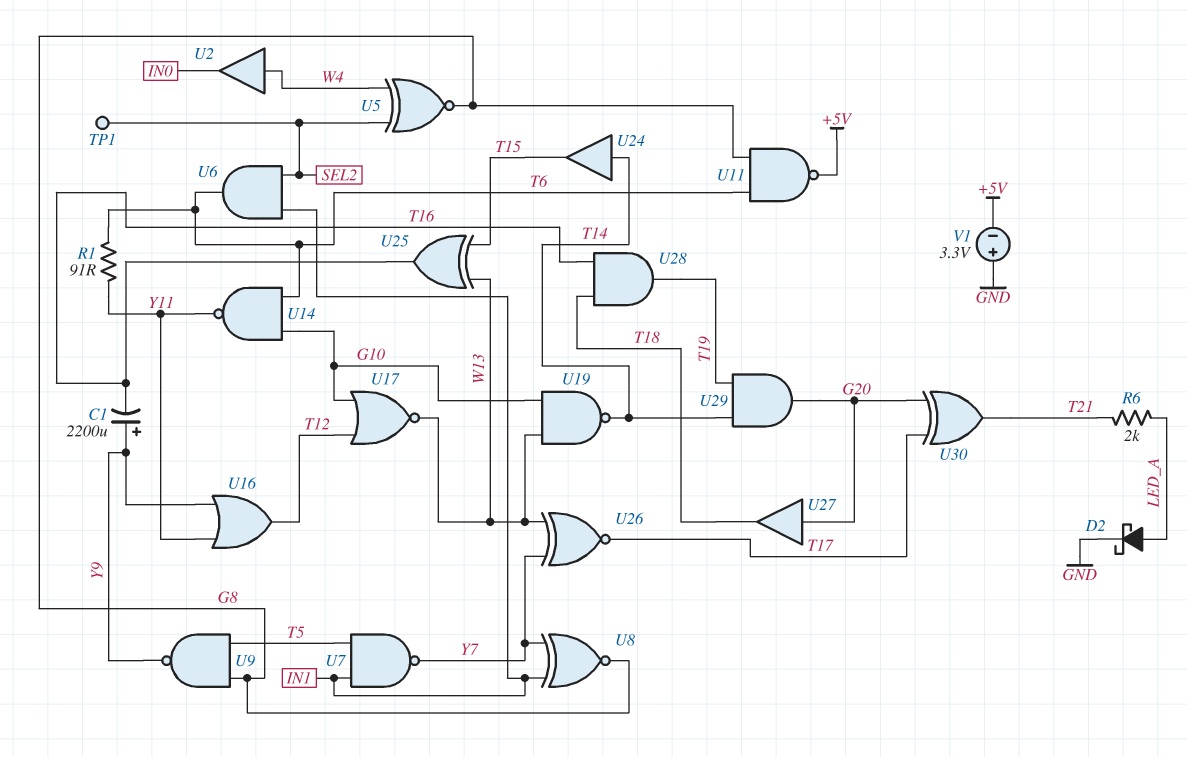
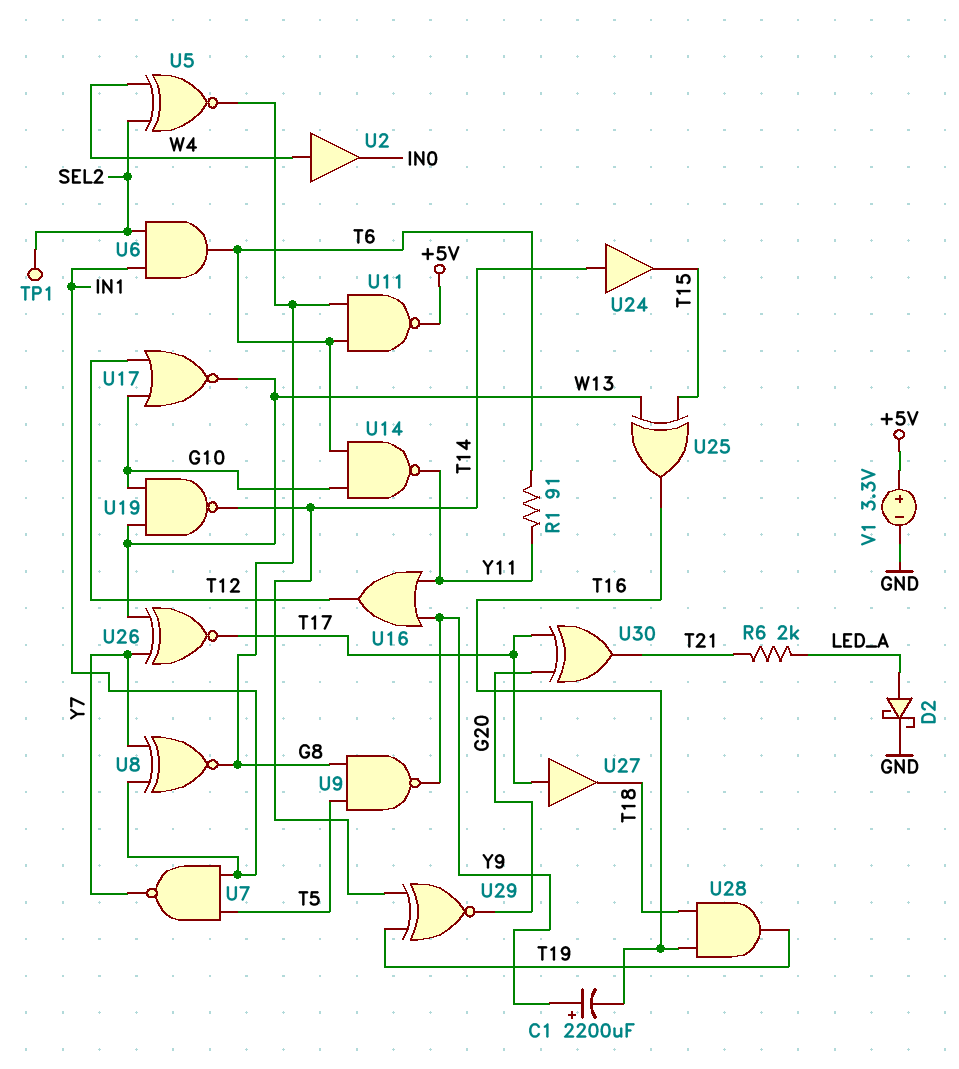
U27: buffer (in G20, out T18) -> buffer (in T17, out T18)
U29: AND (in T14, in T19, out G20) -> XNOR (in T14, in T19, out G20)
V1: 3.3V (plus GND, minus +5V) -> 3.3V (plus +5V, minus GND)

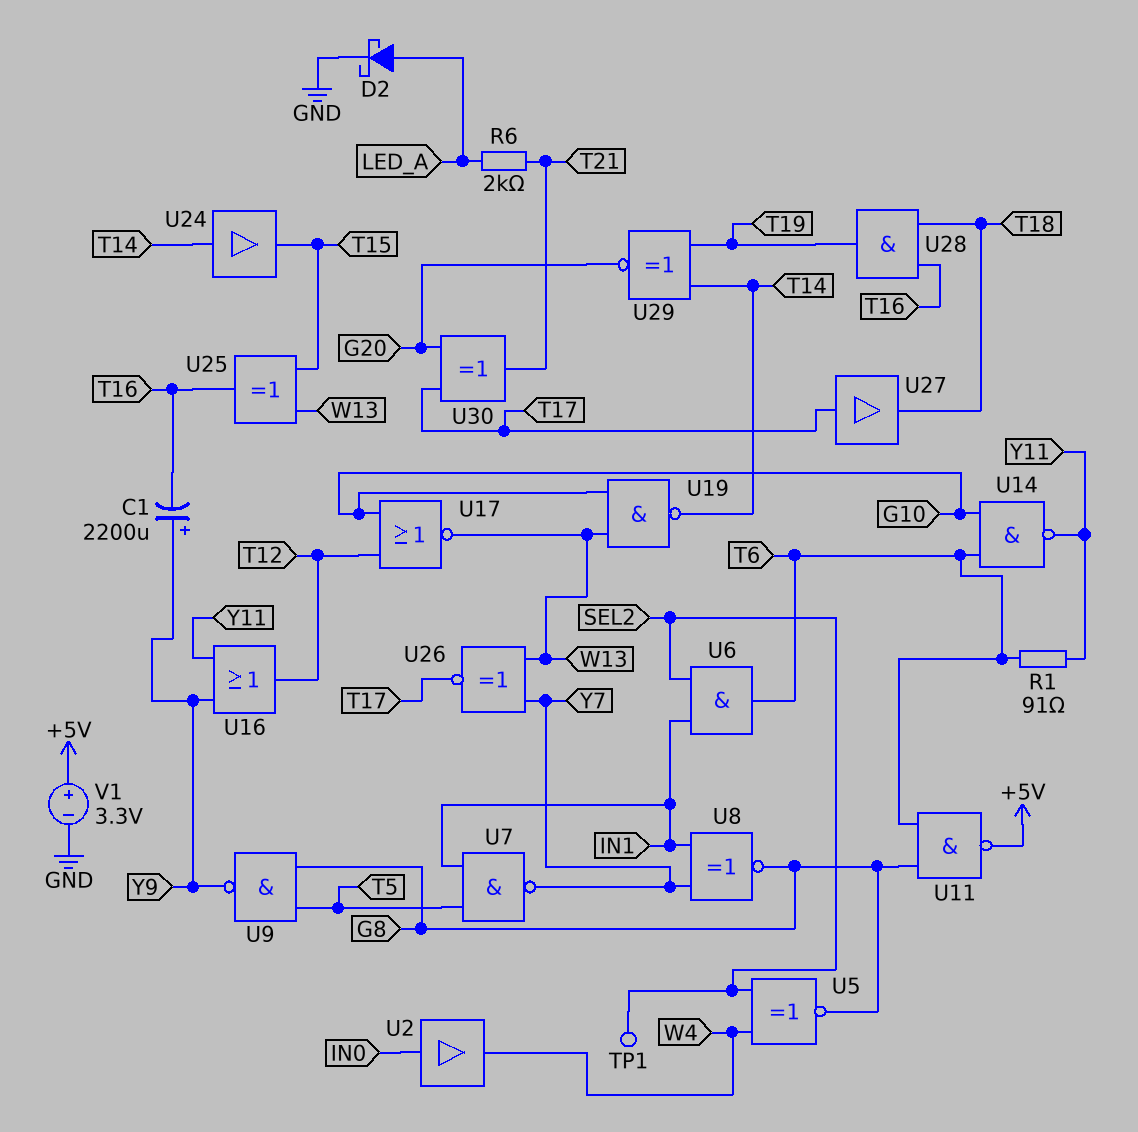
U2: buffer (in W4, out IN0) -> buffer (in IN0, out W4)

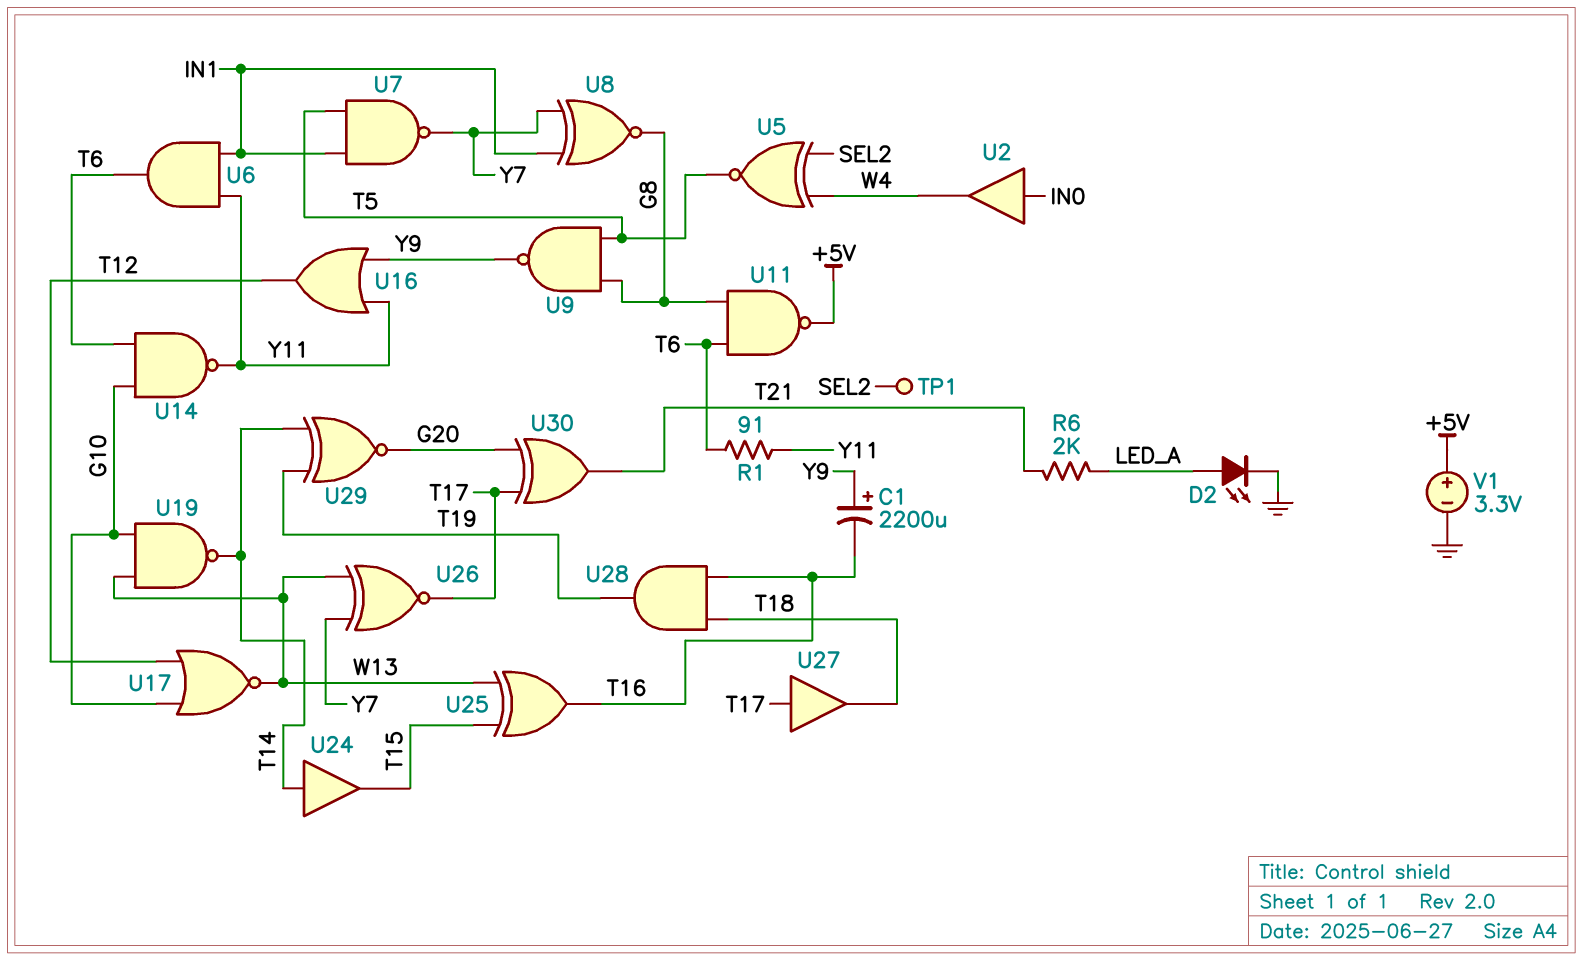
D2: schottky (A LED_A, K GND) -> LED (A LED_A, K GND)
U5: XNOR (in SEL2, in W4, out G8) -> XNOR (in SEL2, in W4, out T5)
U6: AND (in IN1, in SEL2, out T6) -> AND (in IN1, in Y11, out T6)

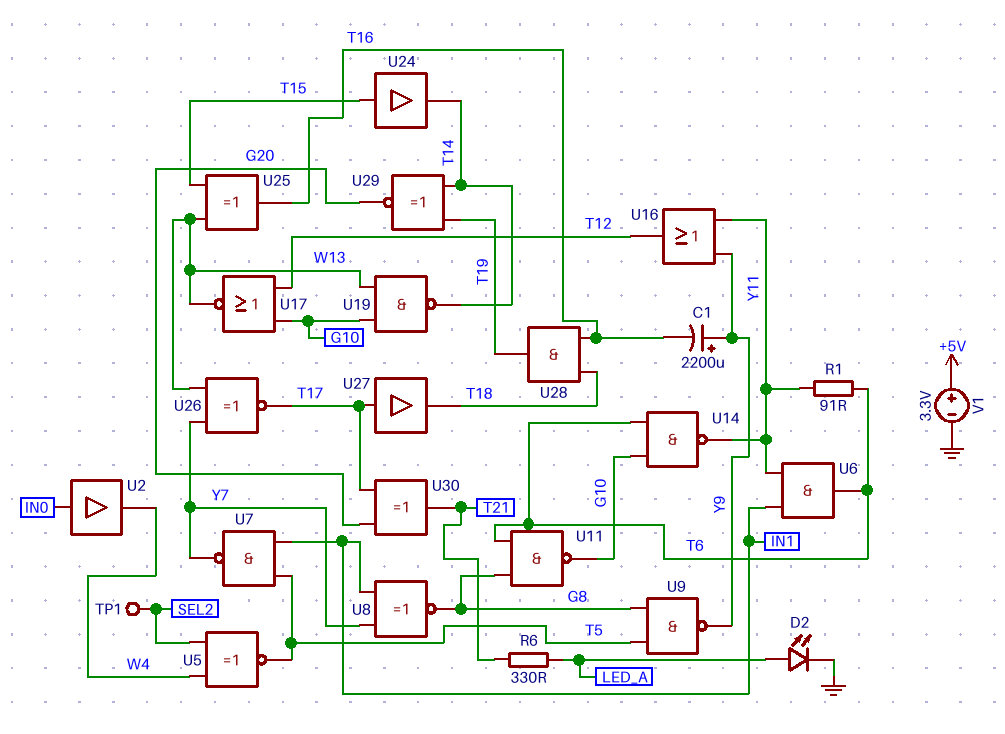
R6: 2k (LED_A, T21) -> 330 (LED_A, T21)
U11: NAND (in G8, in T6, out +5V) -> NAND (in G8, in T6, out G10)
U24: buffer (in T14, out T15) -> buffer (in T15, out T14)

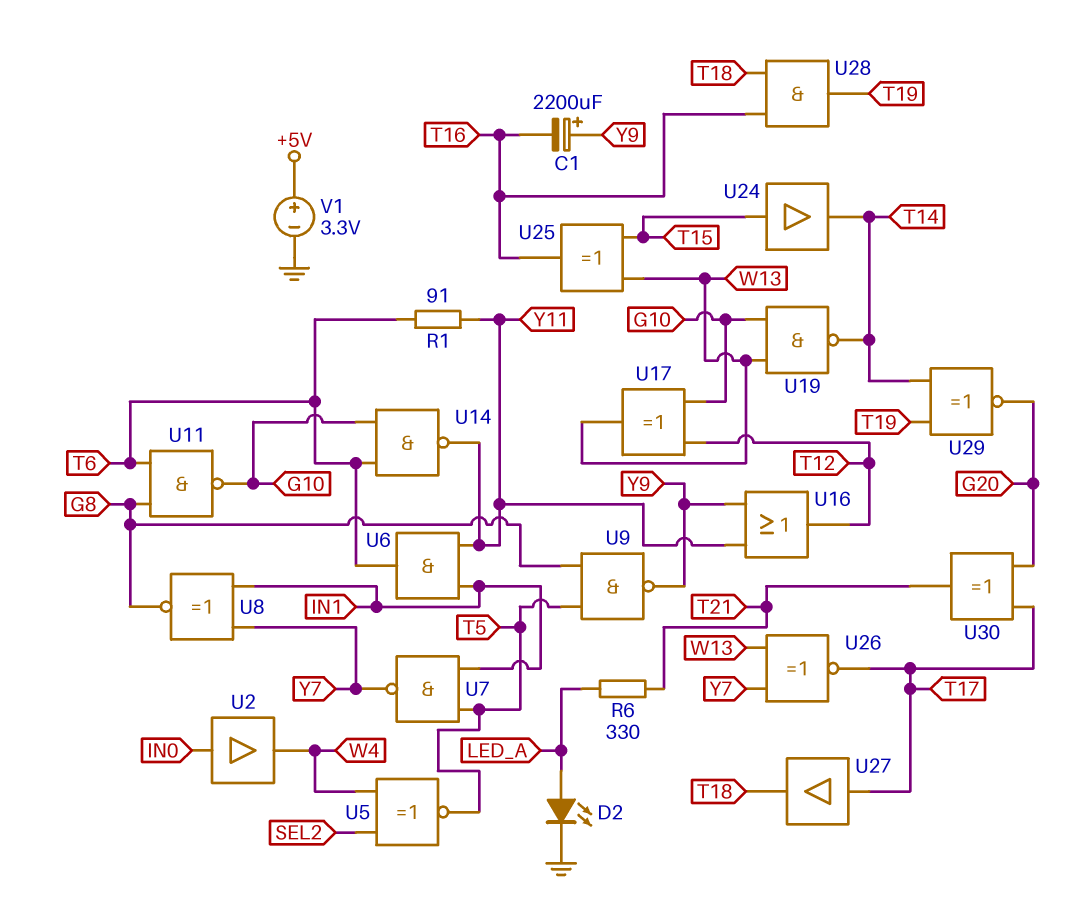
TP1: test point (SEL2) -> none
U17: NOR (in G10, in T12, out W13) -> XOR (in G10, in T12, out W13)

